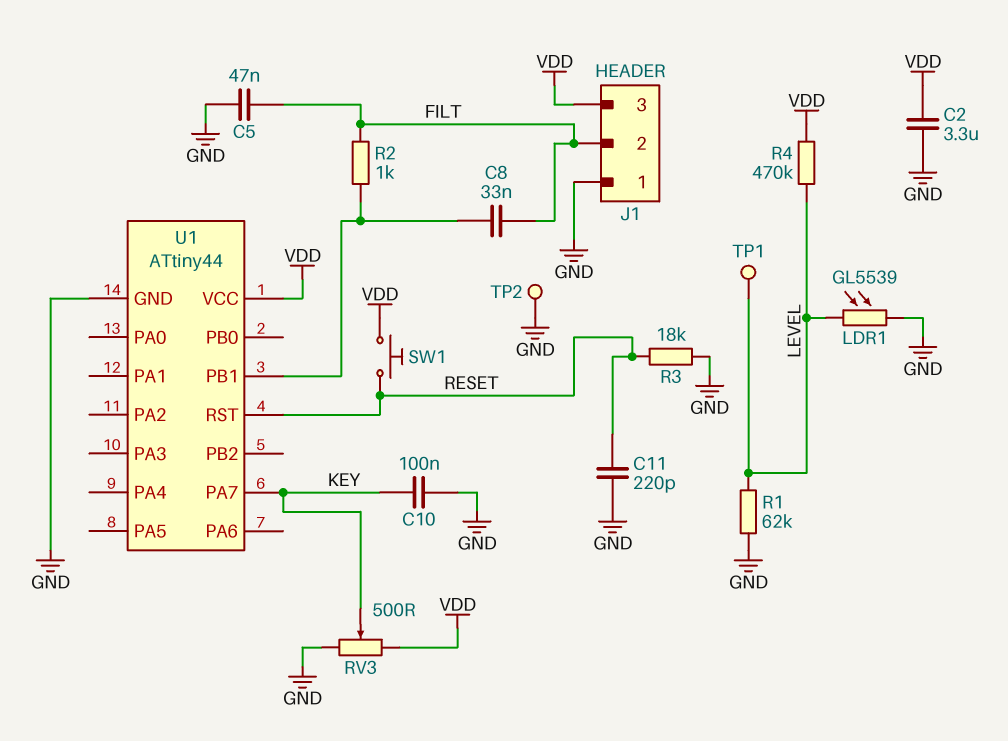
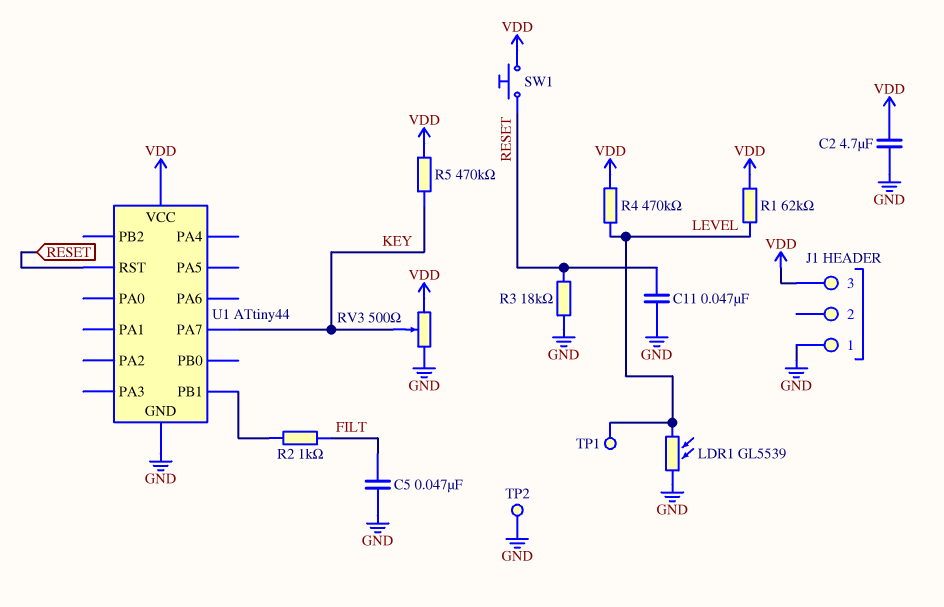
C2: 3.3uF (GND, VDD) -> 4.7uF (GND, VDD)
C8: 33nF (FILT, U1/PB1) -> none
C10: 100nF (GND, KEY) -> none
C11: 220pF (GND, RESET) -> 47nF (GND, RESET)
J1 pin 2: FILT -> none
R1: 62k (GND, LEVEL) -> 62k (LEVEL, VDD)
R5: none -> 470k (KEY, VDD)

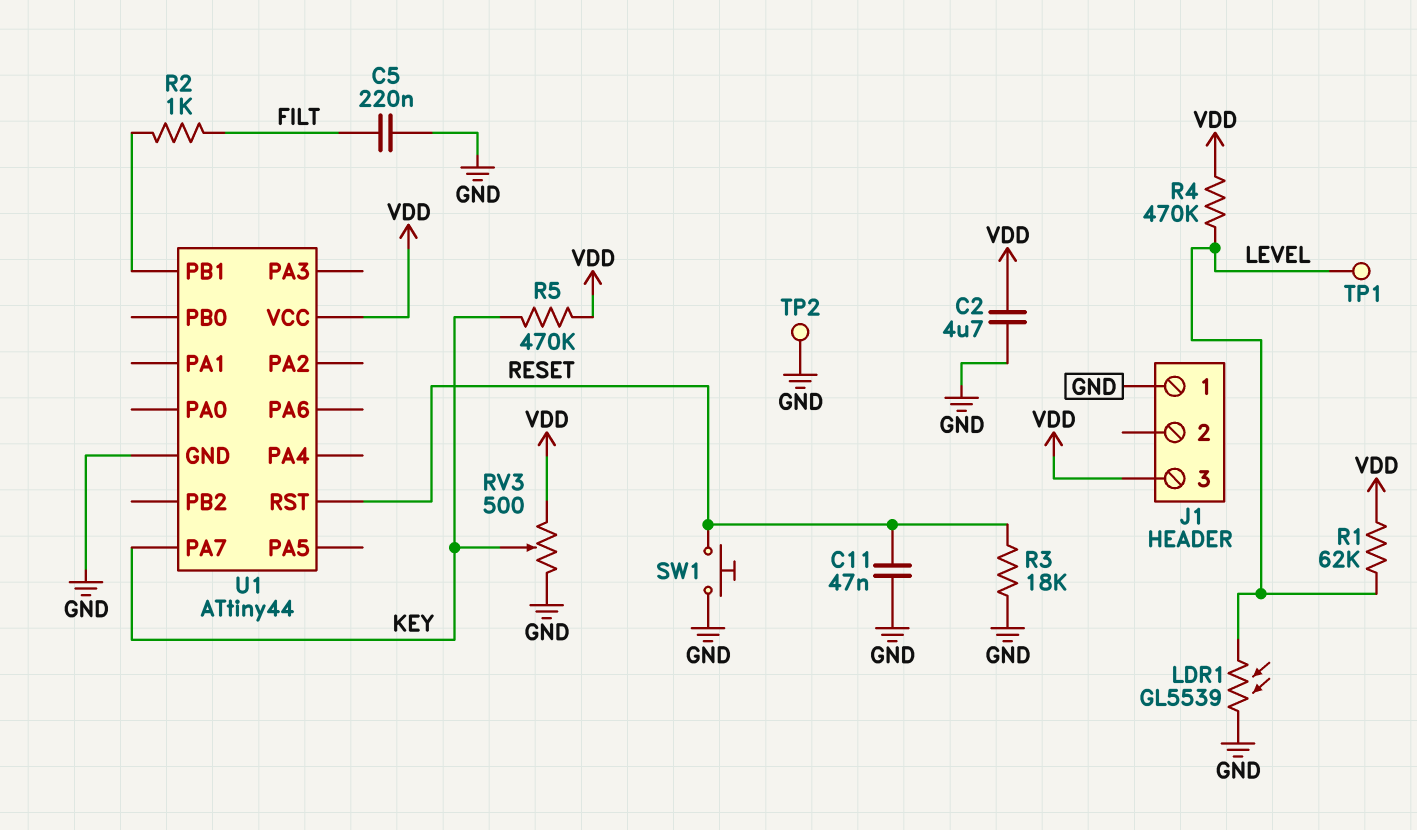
C5: 47nF (FILT, GND) -> 220nF (FILT, GND)
SW1: button (RESET, VDD) -> button (GND, RESET)

